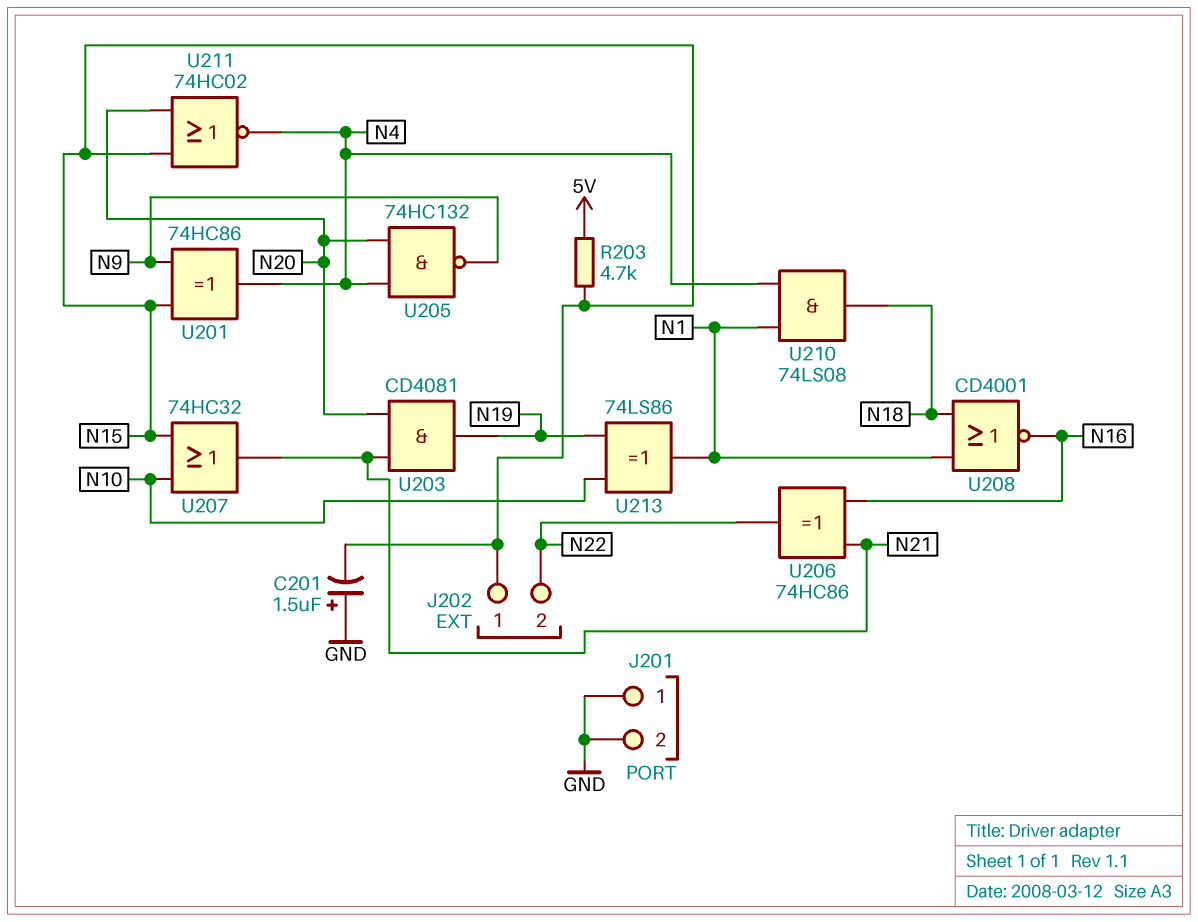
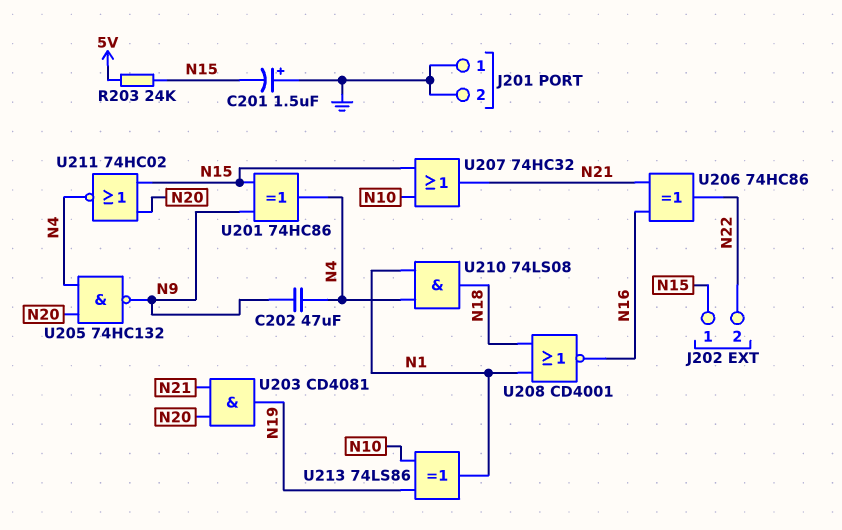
C202: none -> 47uF (N4, N9)
R203: 4.7k (5V, N15) -> 24k (5V, N15)

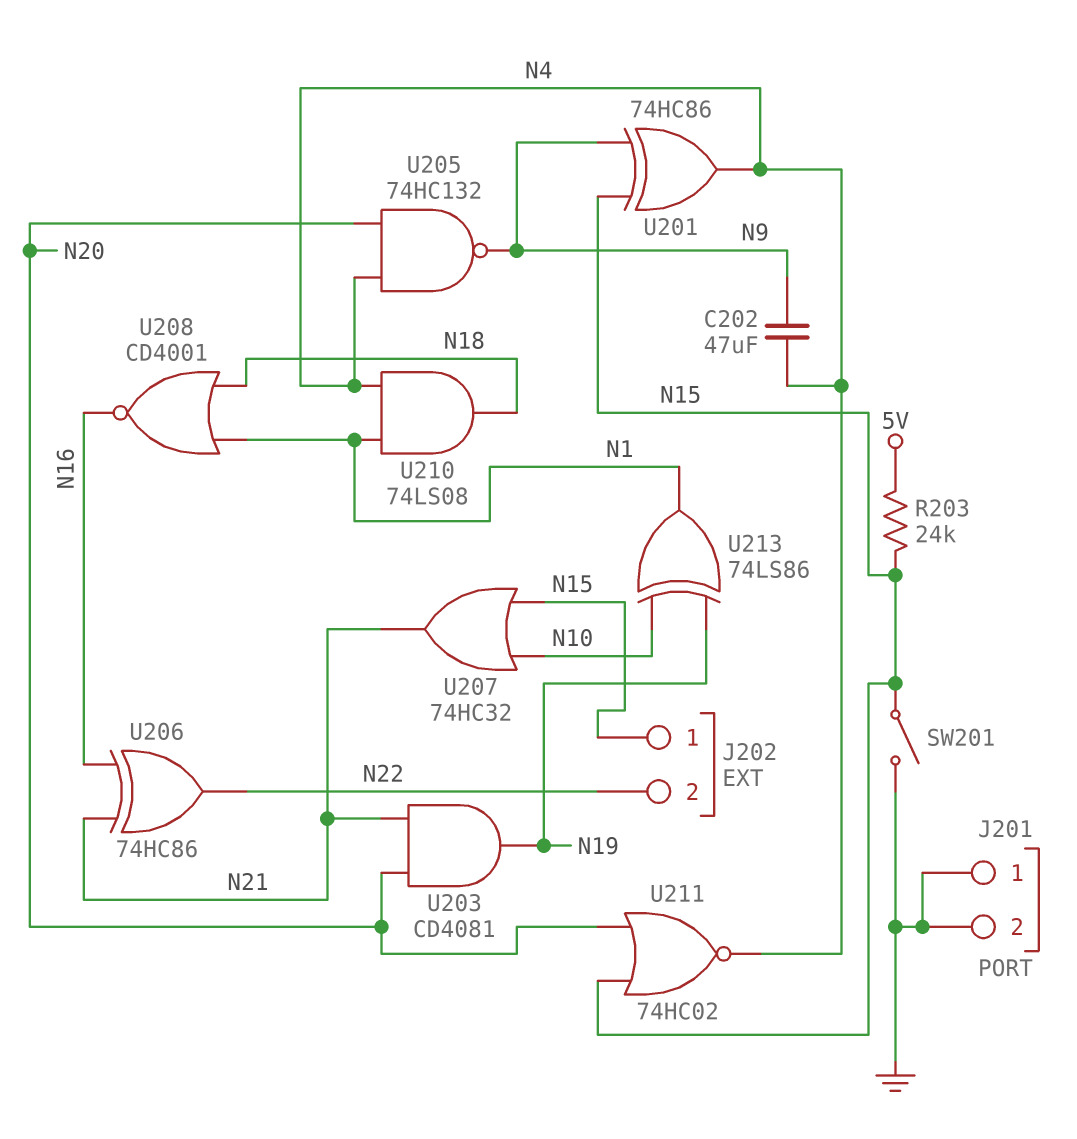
C201: 1.5uF (plus GND, minus N15) -> none
SW201: none -> switch (GND, N15)

